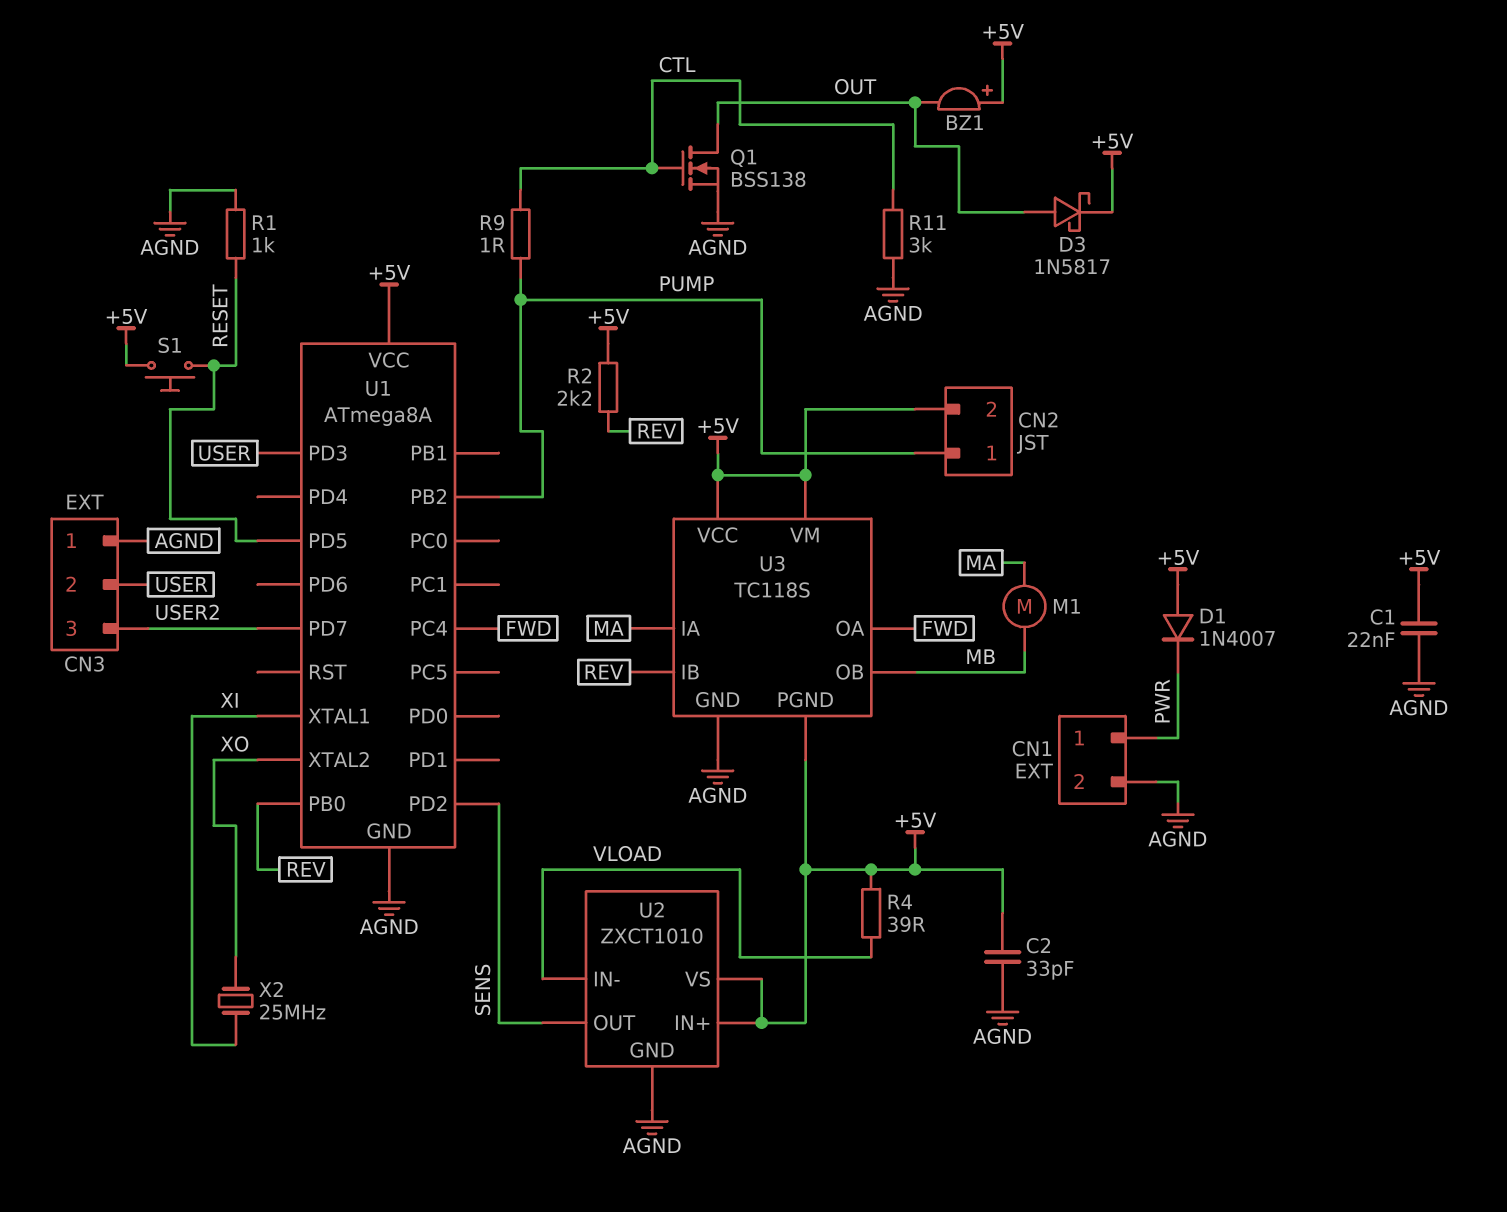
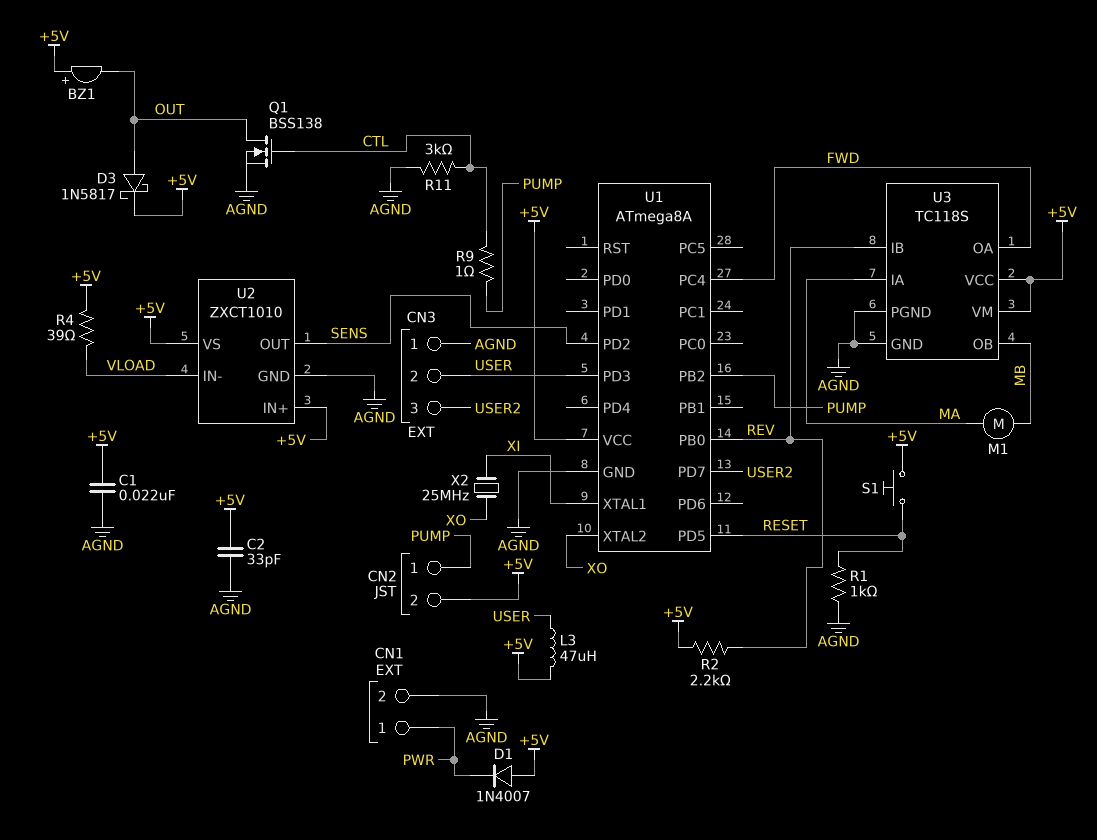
L3: none -> 47uH (+5V, USER)
U3 pin PGND: +5V -> AGND

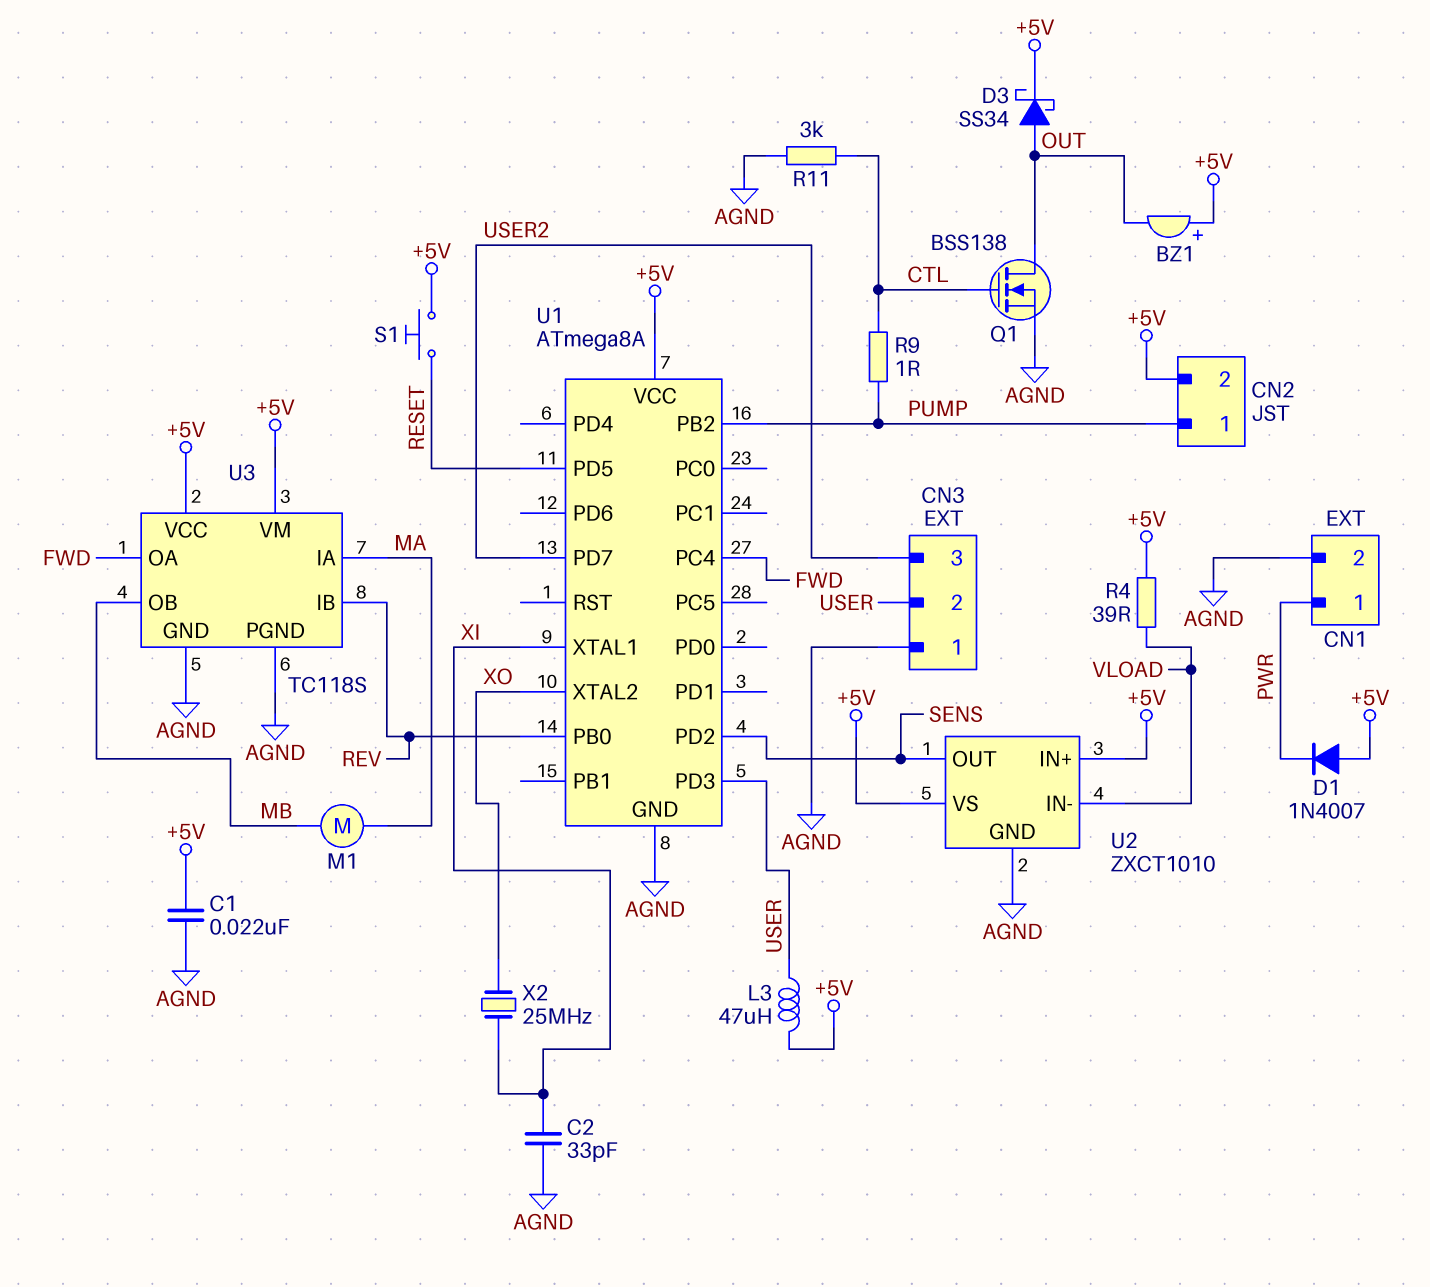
C2: 33pF (+5V, AGND) -> 33pF (AGND, XI)
D3: schottky 1N5817 (A OUT, K +5V) -> schottky SS34 (A OUT, K +5V)
R1: 1k (AGND, RESET) -> none
R2: 2.2k (+5V, REV) -> none

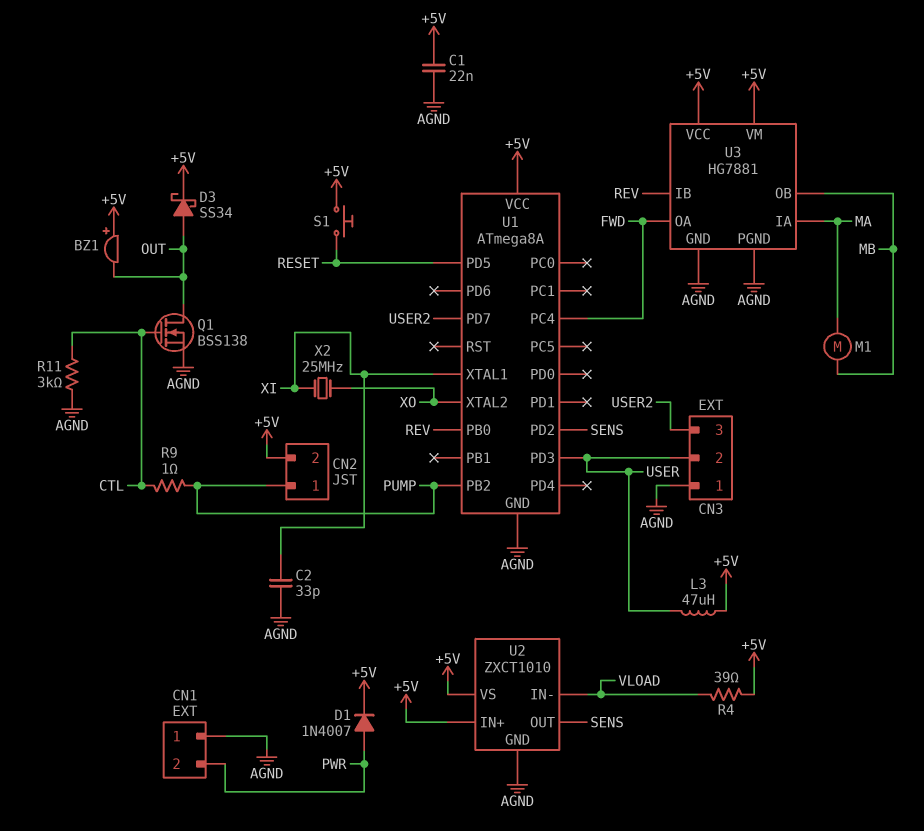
CN1 pin 1: PWR -> AGND
CN1 pin 2: AGND -> PWR
D1: diode 1N4007 (A +5V, K PWR) -> diode 1N4007 (A PWR, K +5V)
U3: TC118S -> HG7881

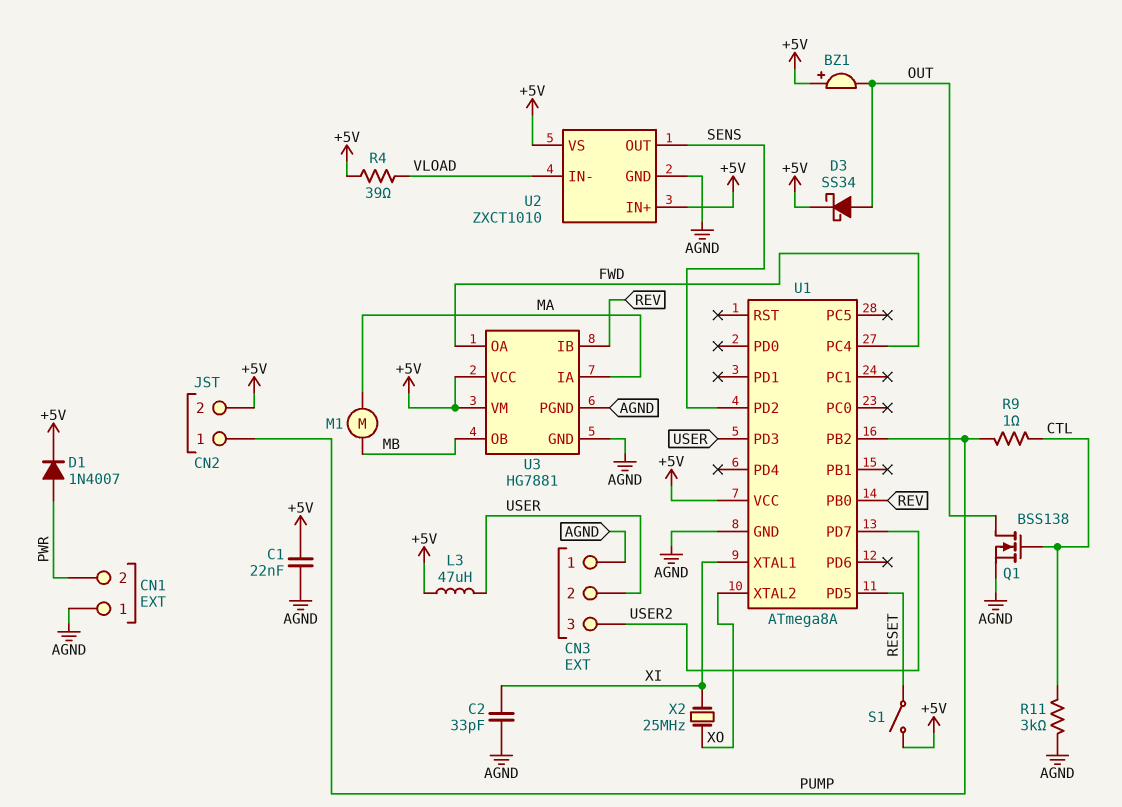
S1: button (+5V, RESET) -> switch (+5V, RESET)

